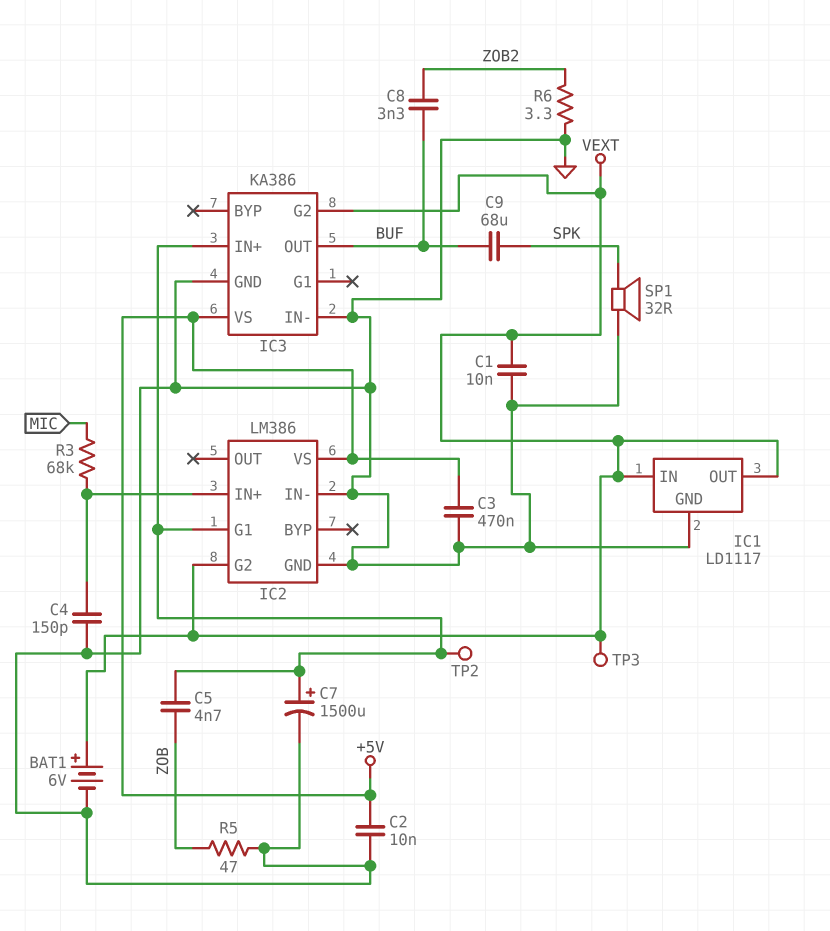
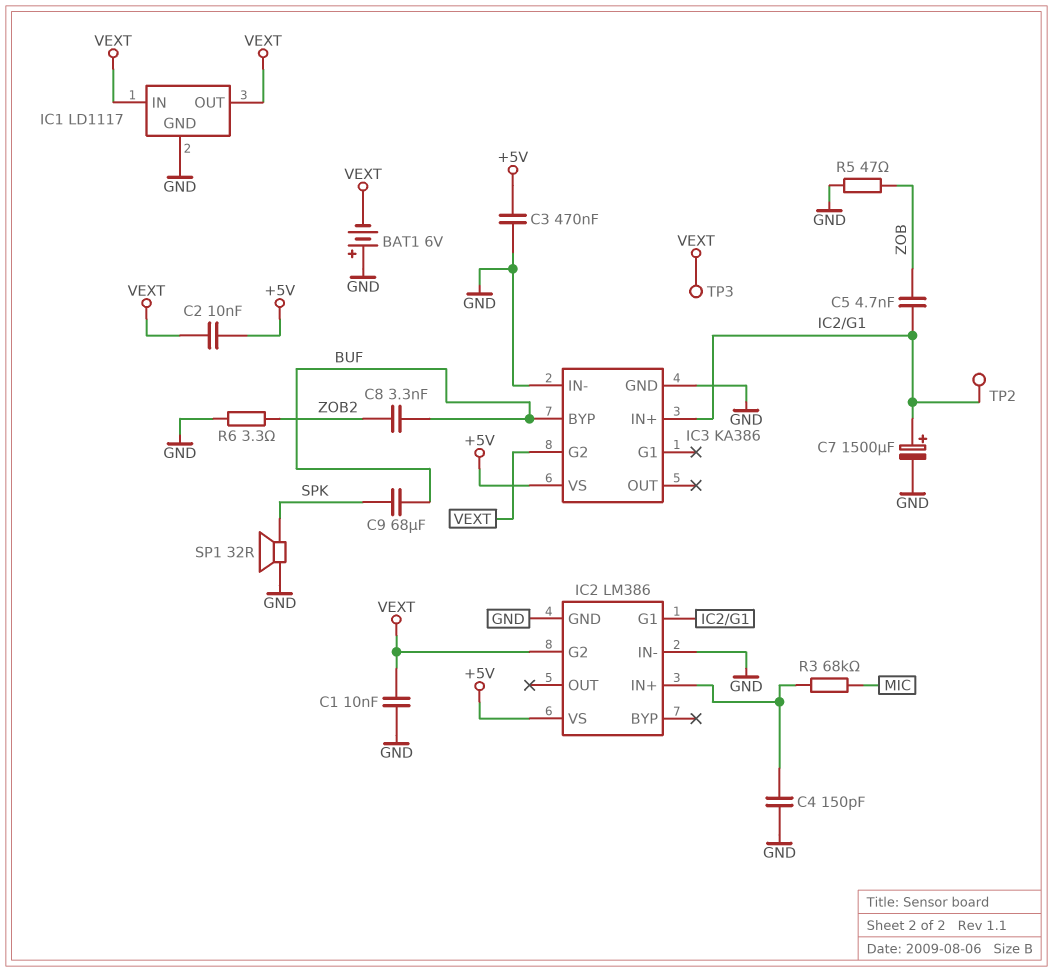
BAT1: 6V (plus VEXT, minus GND) -> 6V (plus GND, minus VEXT)
C2: 10nF (+5V, GND) -> 10nF (+5V, VEXT)
IC3 pin BYP: none -> BUF
IC3 pin OUT: BUF -> none

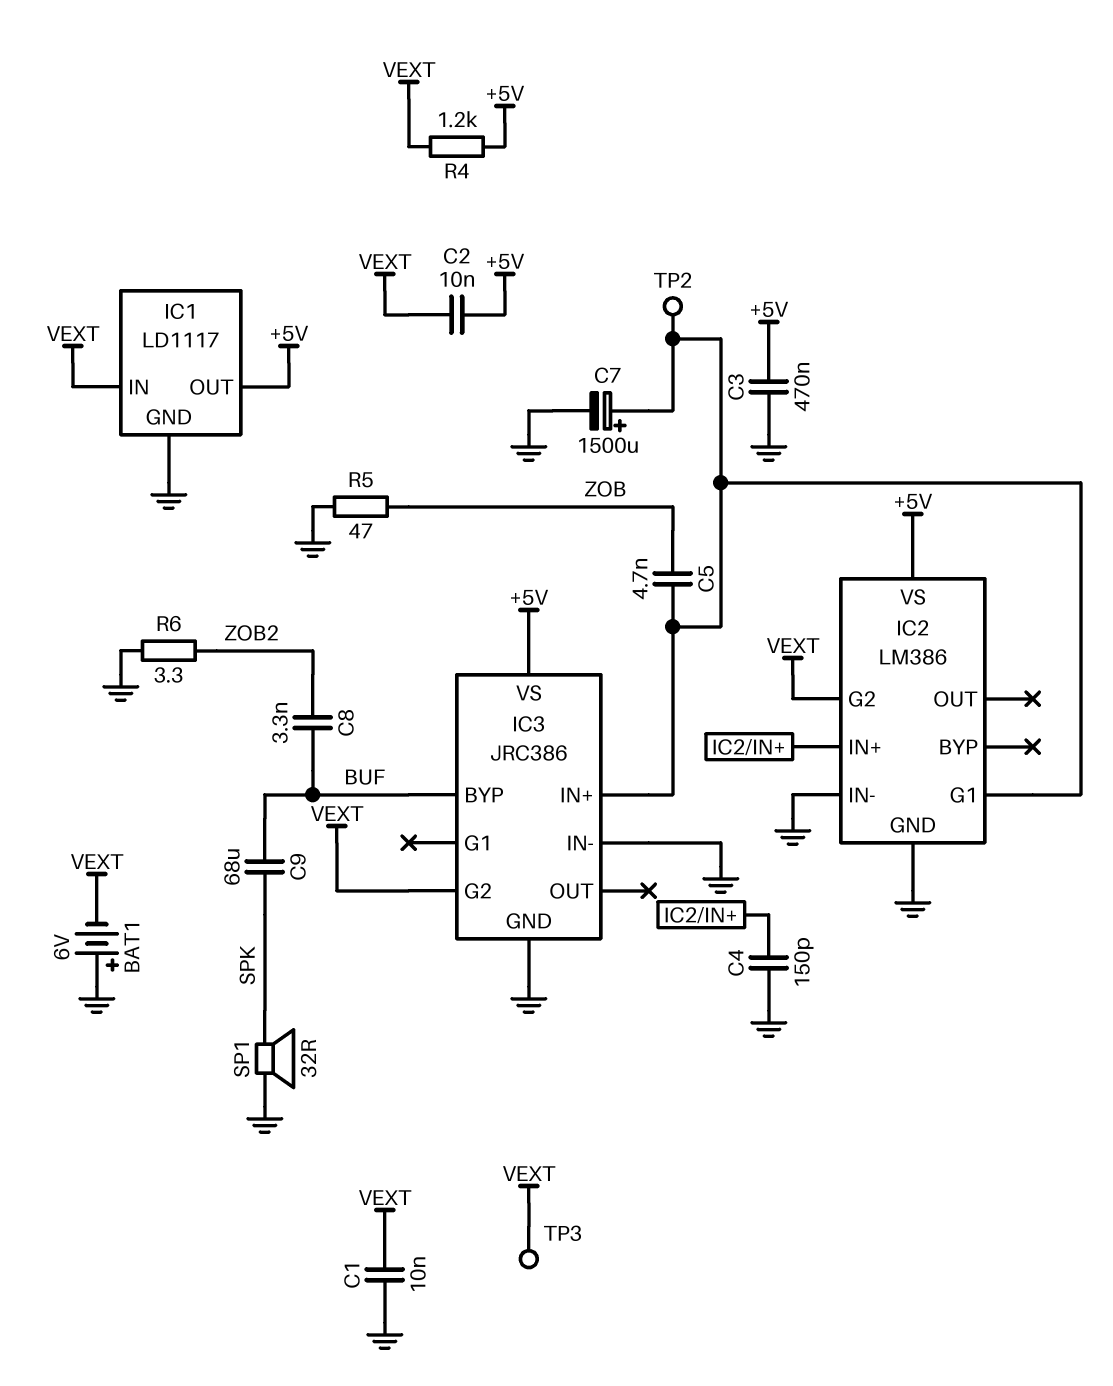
IC1 pin OUT: VEXT -> +5V
IC3: KA386 -> JRC386
R3: 68k (IC2/IN+, MIC) -> none
R4: none -> 1.2k (+5V, VEXT)

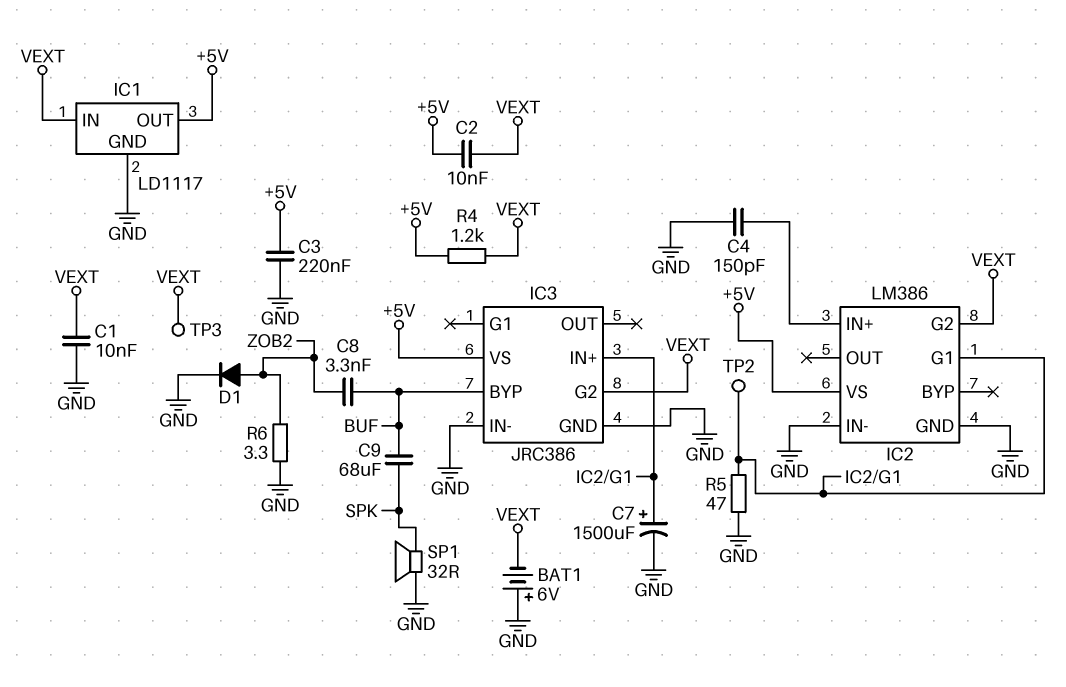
C3: 470nF (+5V, GND) -> 220nF (+5V, GND)
C5: 4.7nF (IC2/G1, ZOB) -> none
D1: none -> diode (A ZOB2, K GND)
R5: 47 (GND, ZOB) -> 47 (GND, IC2/G1)

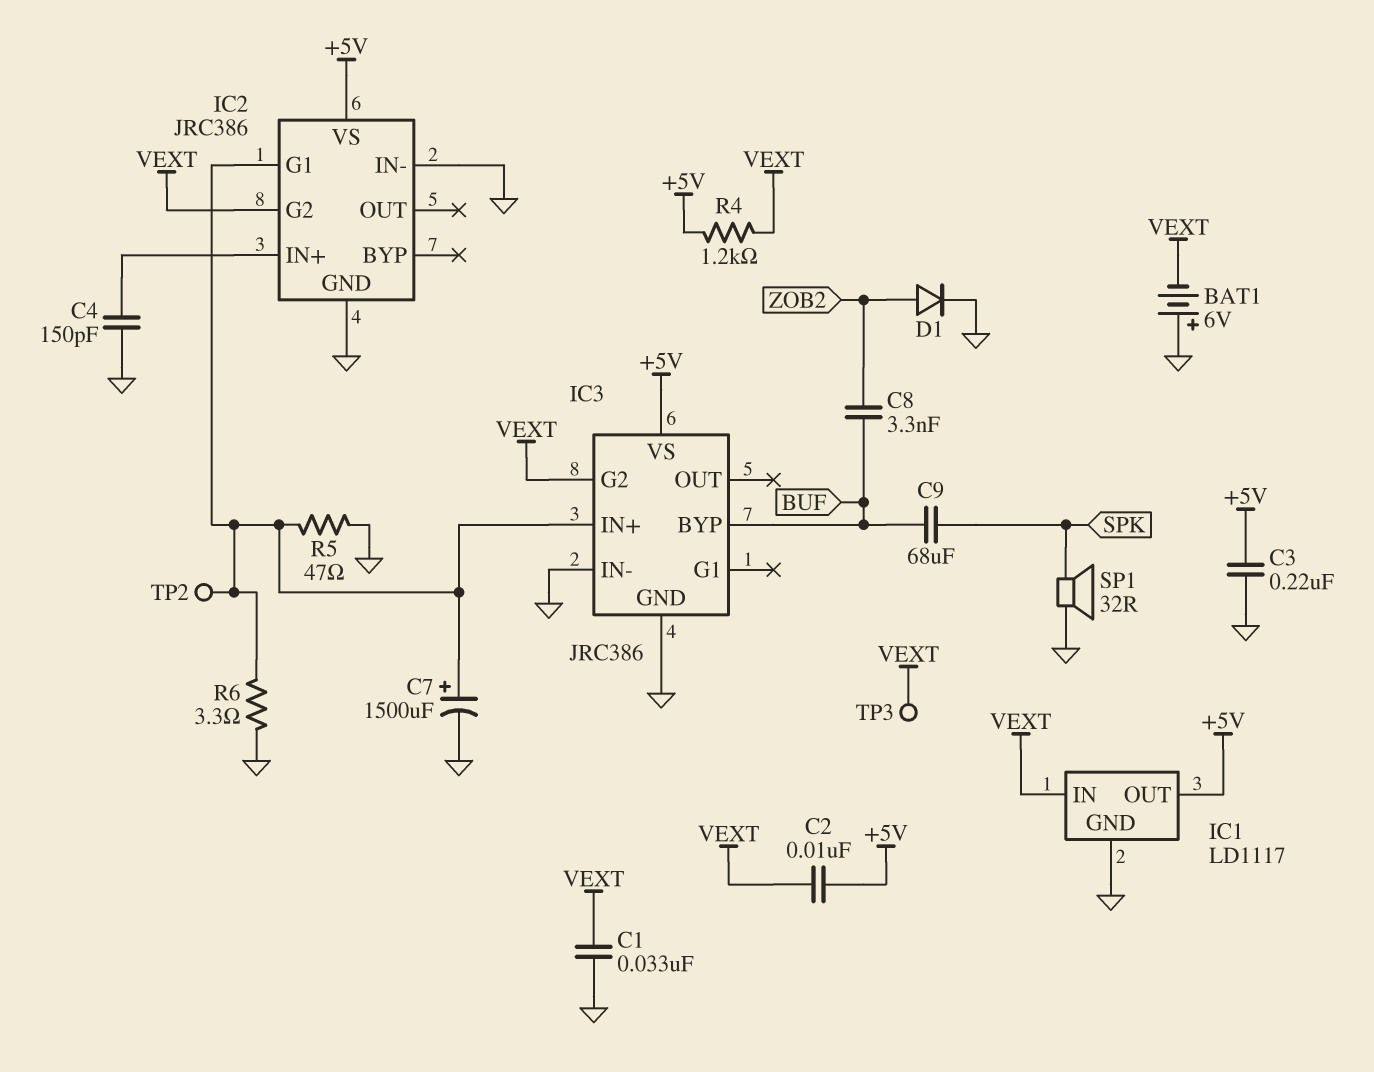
C1: 10nF (GND, VEXT) -> 33nF (GND, VEXT)
IC2: LM386 -> JRC386
R6: 3.3 (GND, ZOB2) -> 3.3 (GND, IC2/G1)

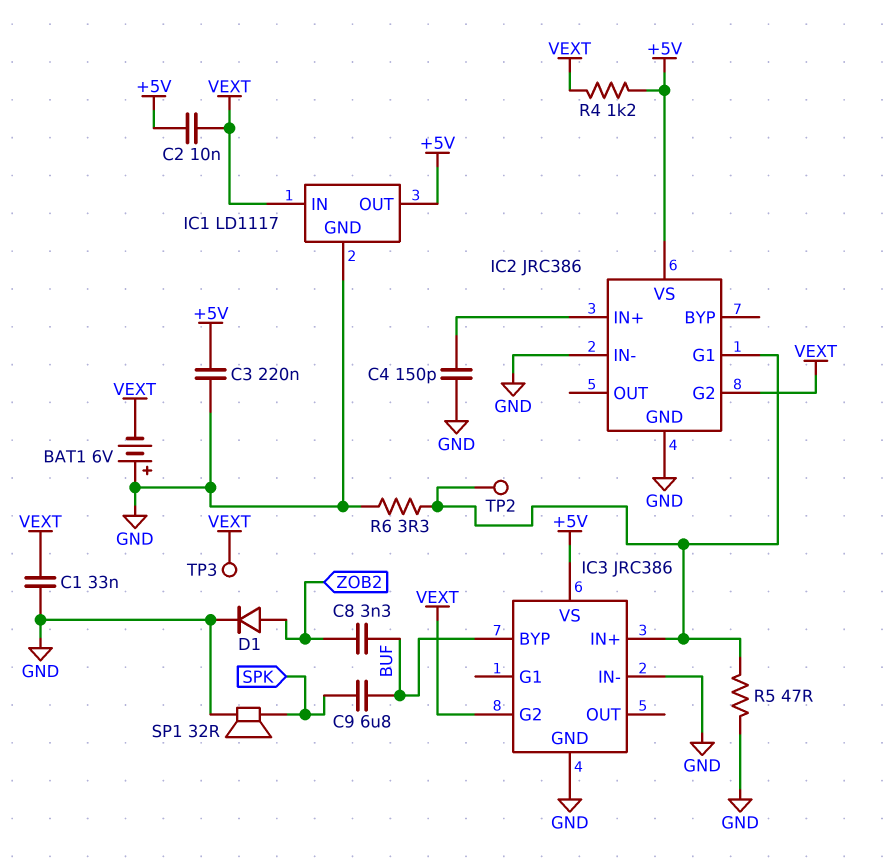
C7: 1500uF (plus IC2/G1, minus GND) -> none
C9: 68uF (BUF, SPK) -> 6.8uF (BUF, SPK)

